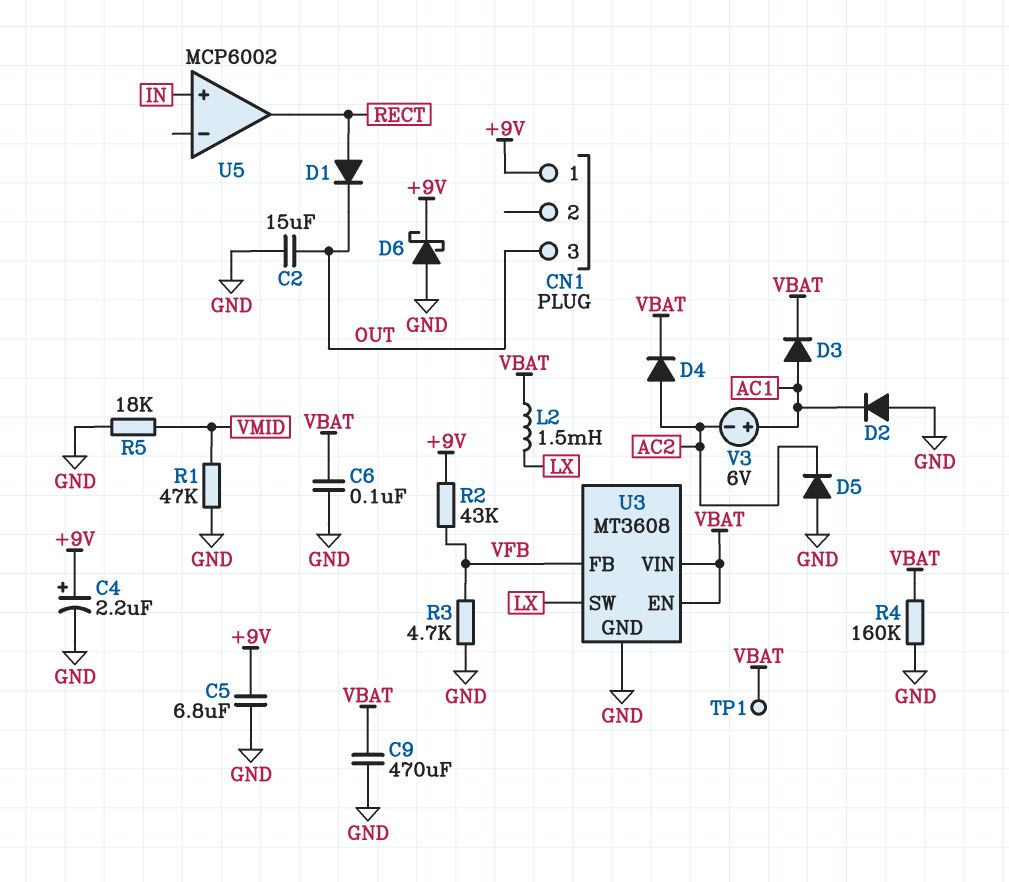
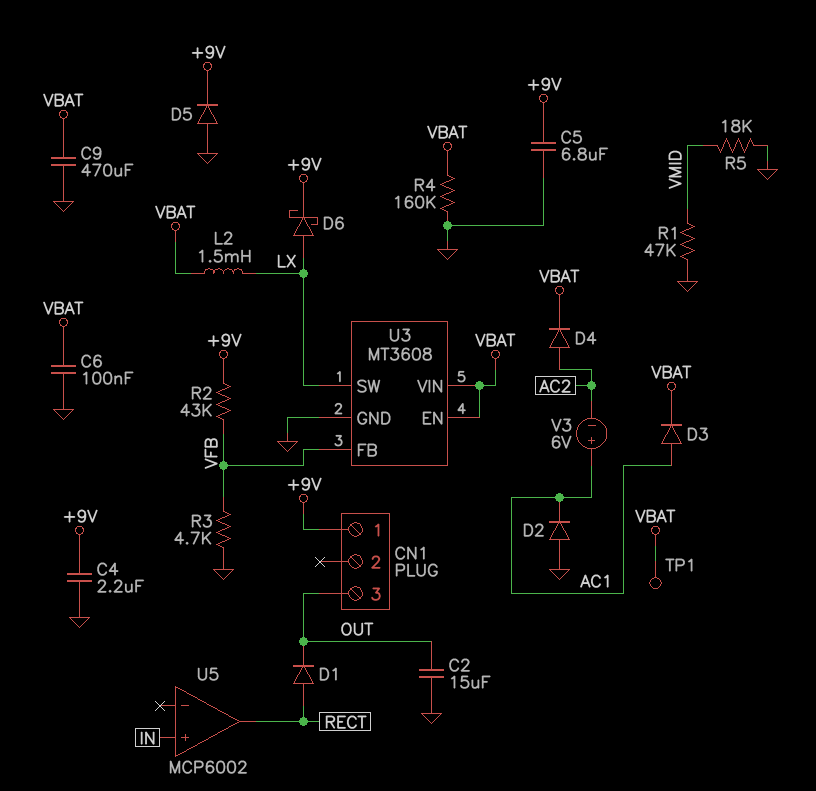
C4: 2.2uF (plus +9V, minus GND) -> 2.2uF (+9V, GND)
D5: diode (A GND, K AC2) -> diode (A GND, K +9V)
D6: schottky (A GND, K +9V) -> schottky (A LX, K +9V)

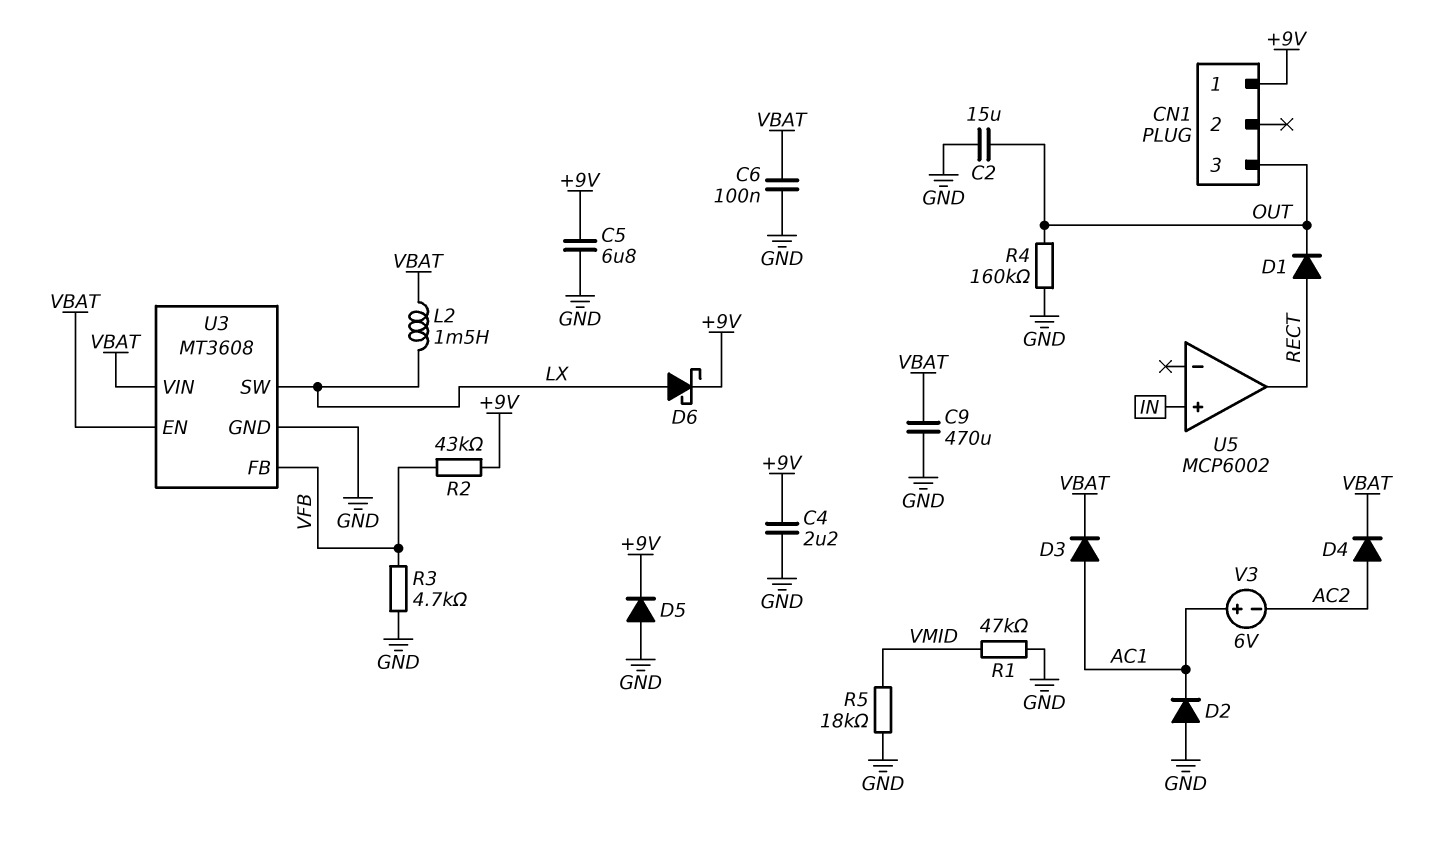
R4: 160k (GND, VBAT) -> 160k (GND, OUT)
TP1: test point (VBAT) -> none

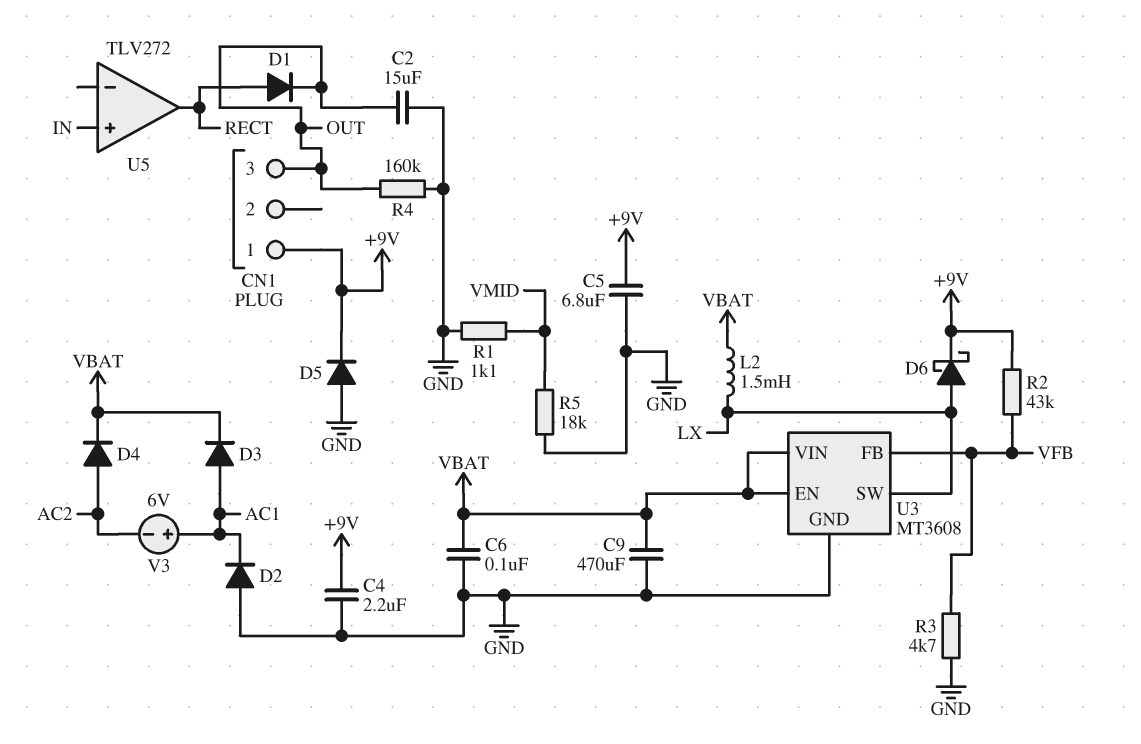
R1: 47k (GND, VMID) -> 1.1k (GND, VMID)
U5: MCP6002 -> TLV272

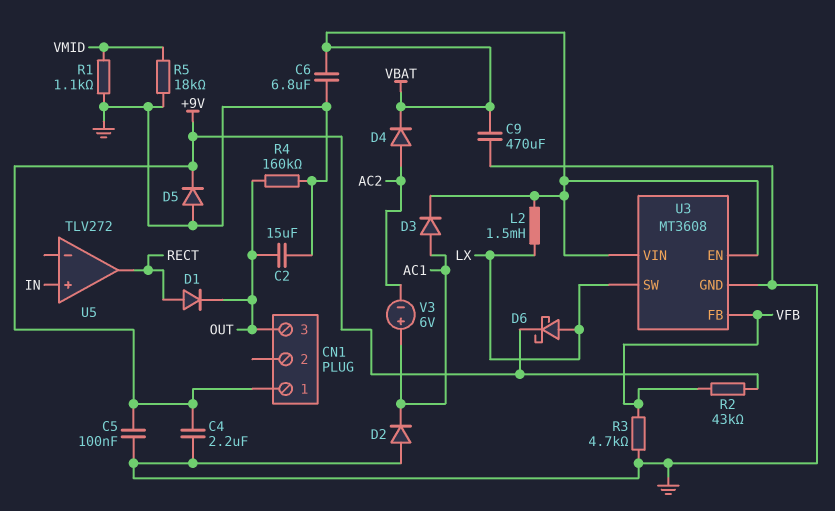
C5: 6.8uF (+9V, GND) -> 100nF (+9V, GND)
C6: 100nF (GND, VBAT) -> 6.8uF (GND, VBAT)

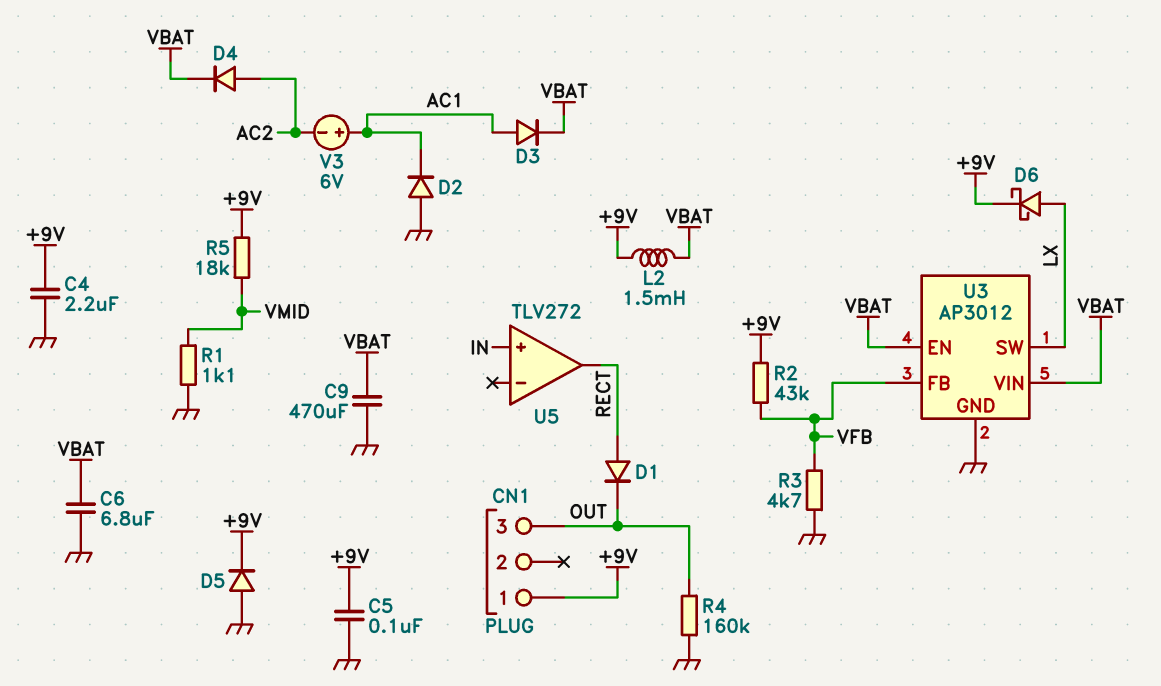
C2: 15uF (GND, OUT) -> none
L2: 1.5mH (LX, VBAT) -> 1.5mH (+9V, VBAT)
R5: 18k (GND, VMID) -> 18k (+9V, VMID)
U3: MT3608 -> AP3012

